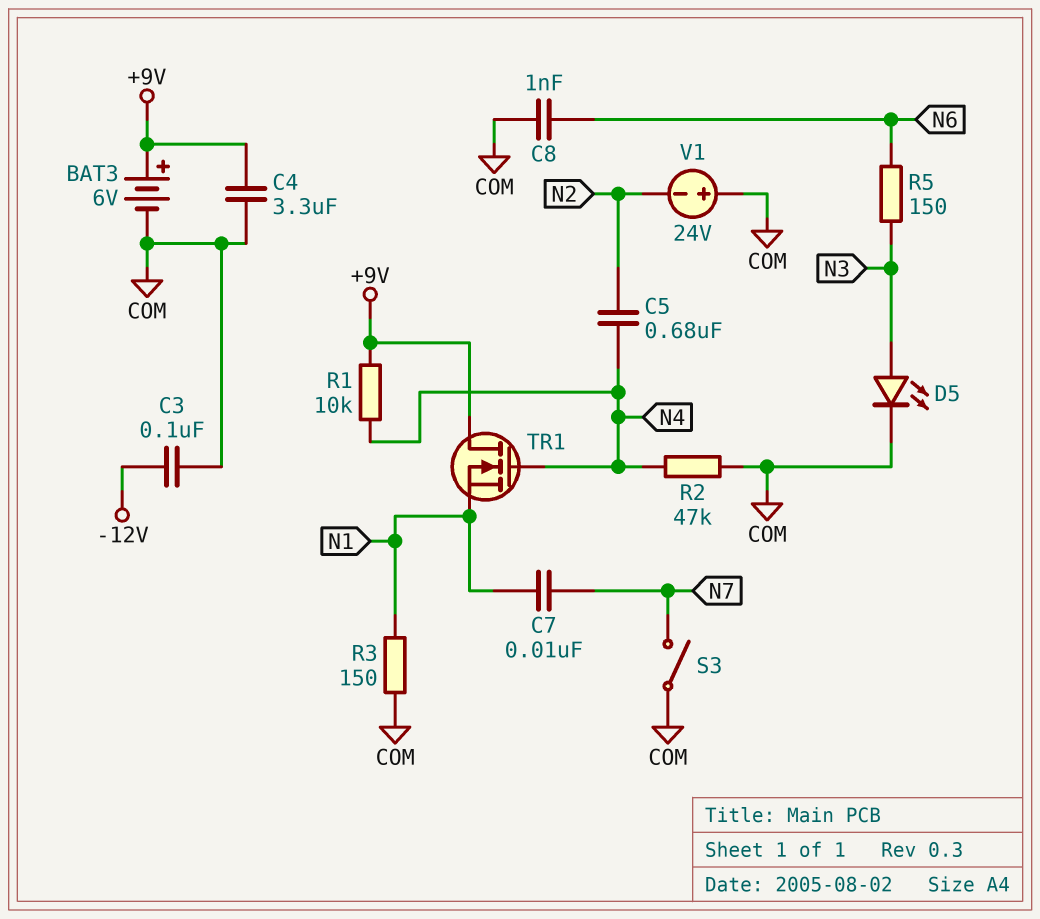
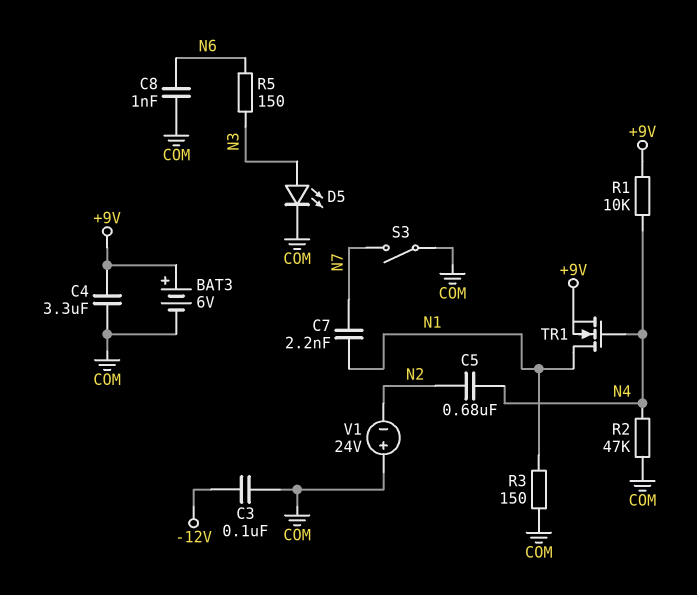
C7: 10nF (N1, N7) -> 2.2nF (N1, N7)
TR1: NMOS (G N4, D +9V, S N1) -> NMOS (G N4, D N1, S +9V)

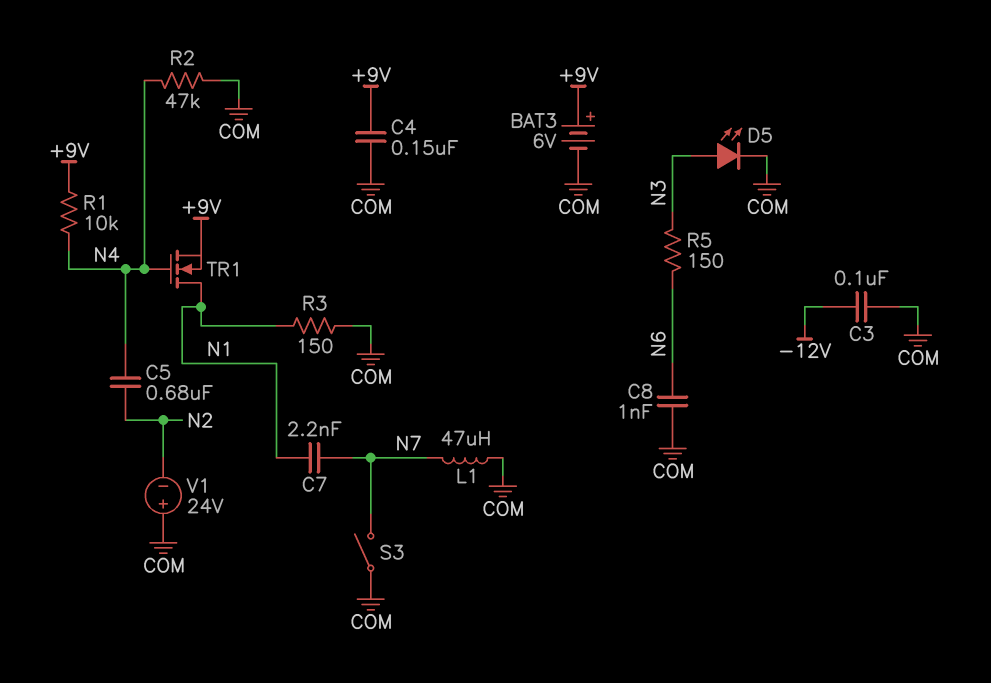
C4: 3.3uF (+9V, COM) -> 150nF (+9V, COM)
L1: none -> 47uH (COM, N7)

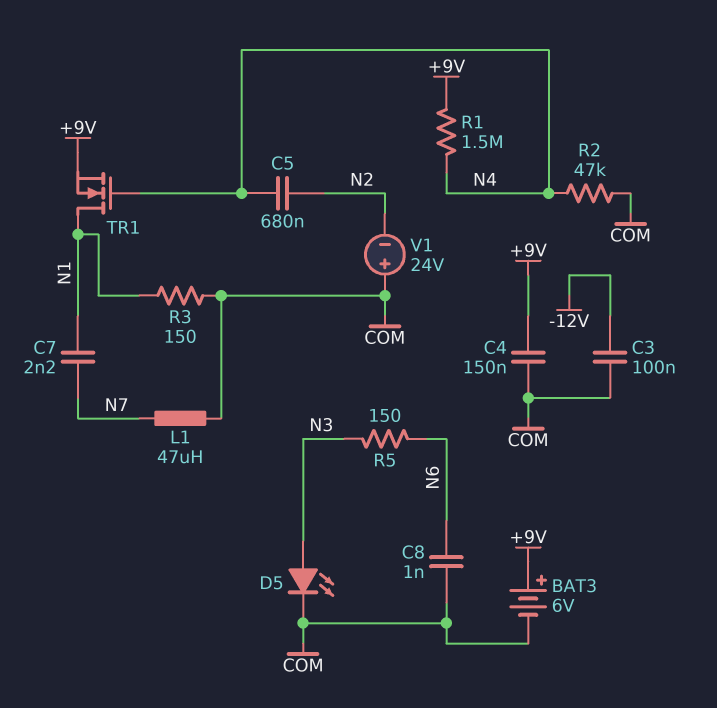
R1: 10k (+9V, N4) -> 1.5M (+9V, N4)
S3: switch (COM, N7) -> none

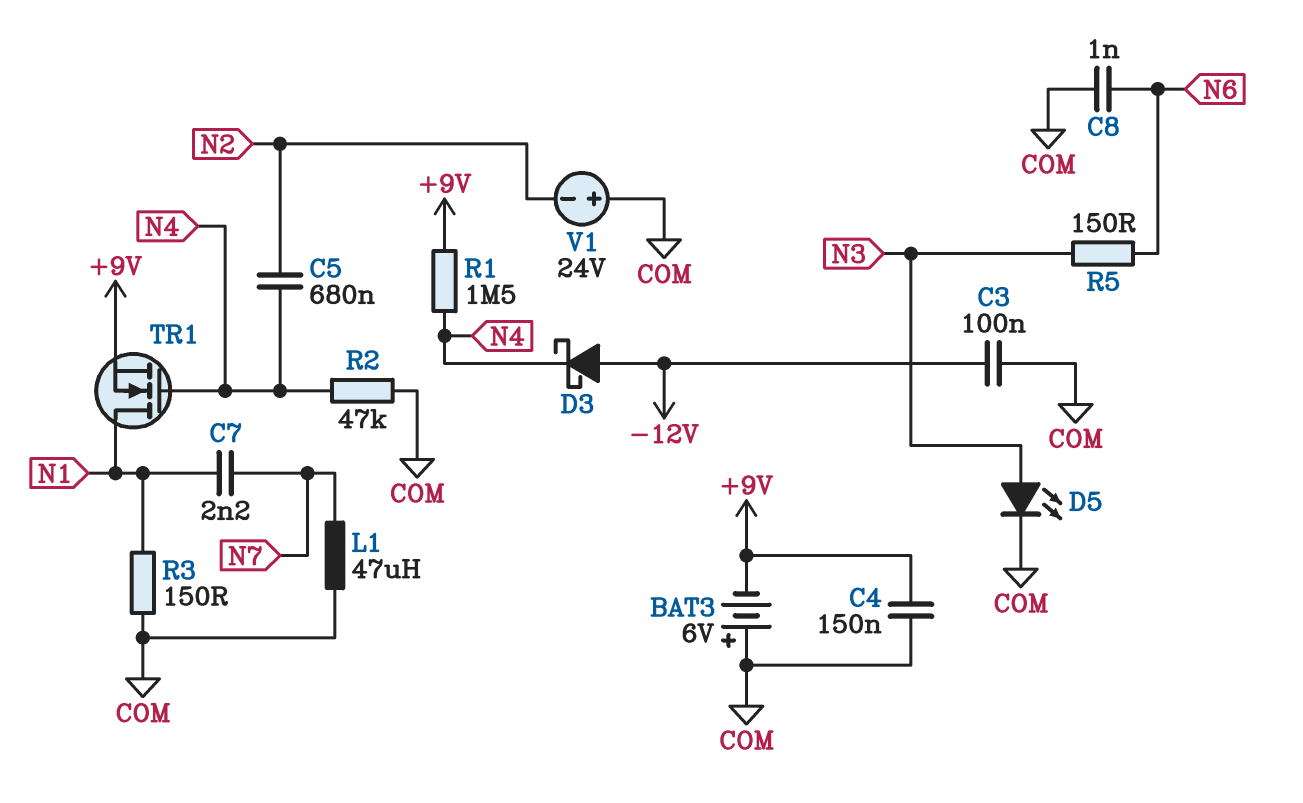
BAT3: 6V (plus +9V, minus COM) -> 6V (plus COM, minus +9V)
D3: none -> schottky (A -12V, K N4)

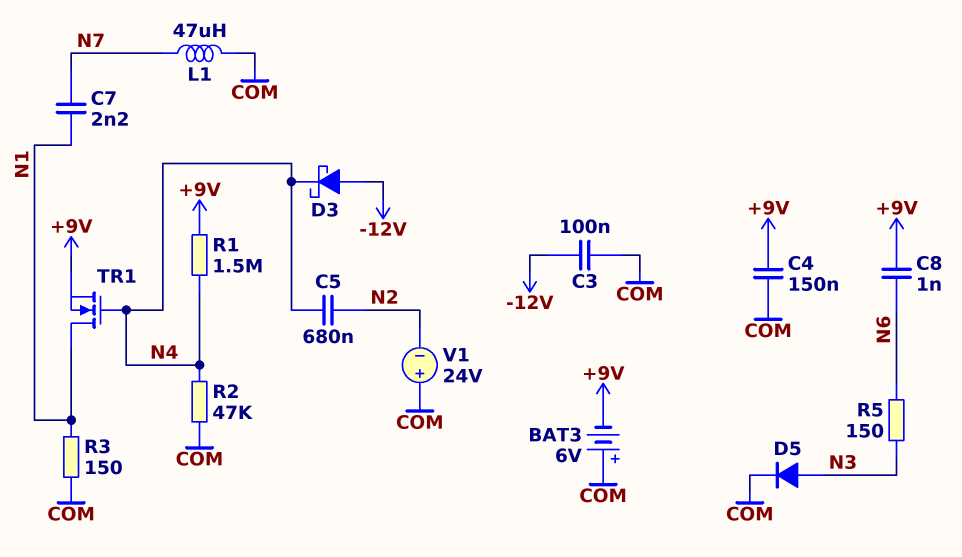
C8: 1nF (COM, N6) -> 1nF (+9V, N6)
D5: LED (A N3, K COM) -> diode (A N3, K COM)

